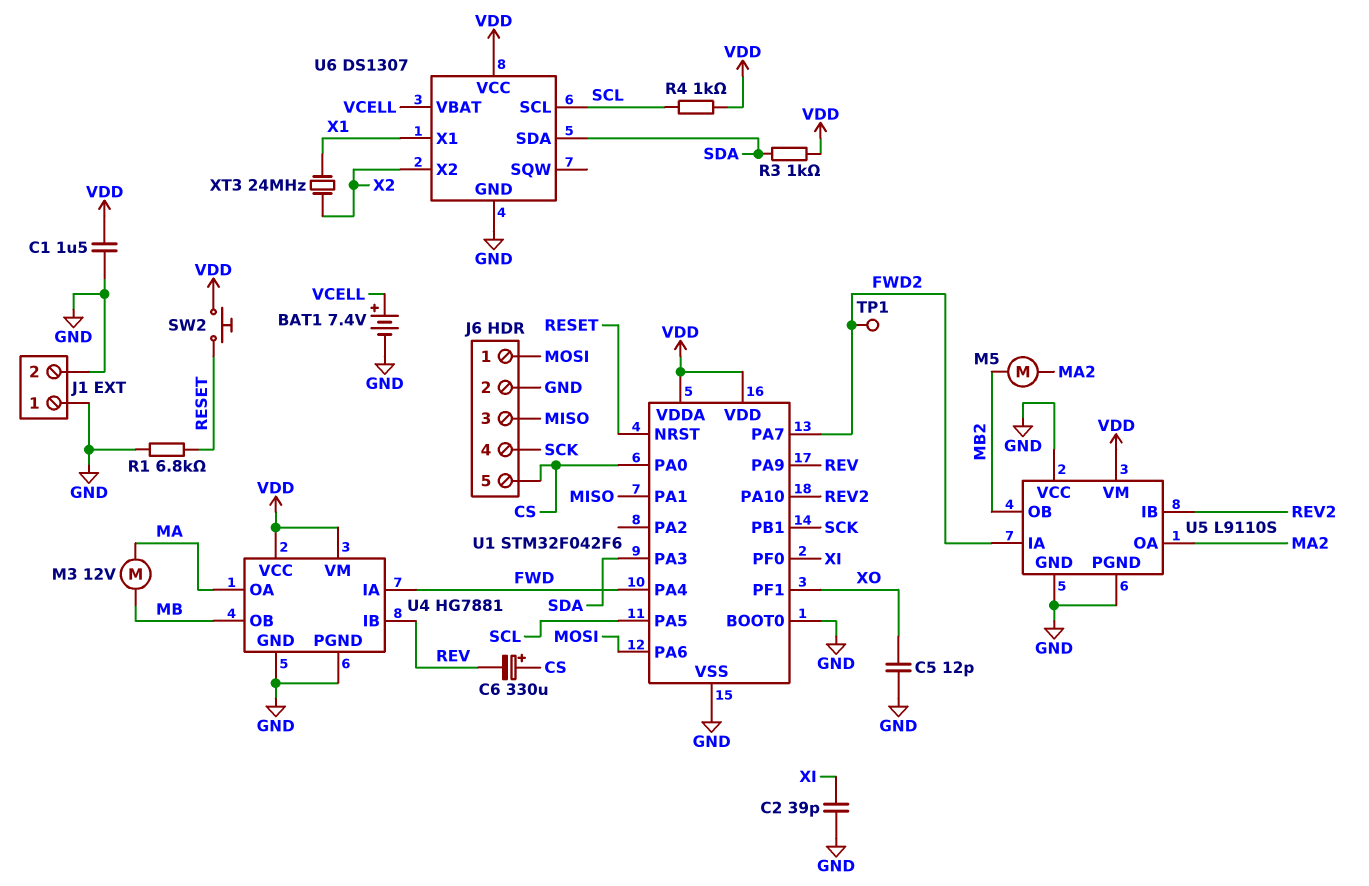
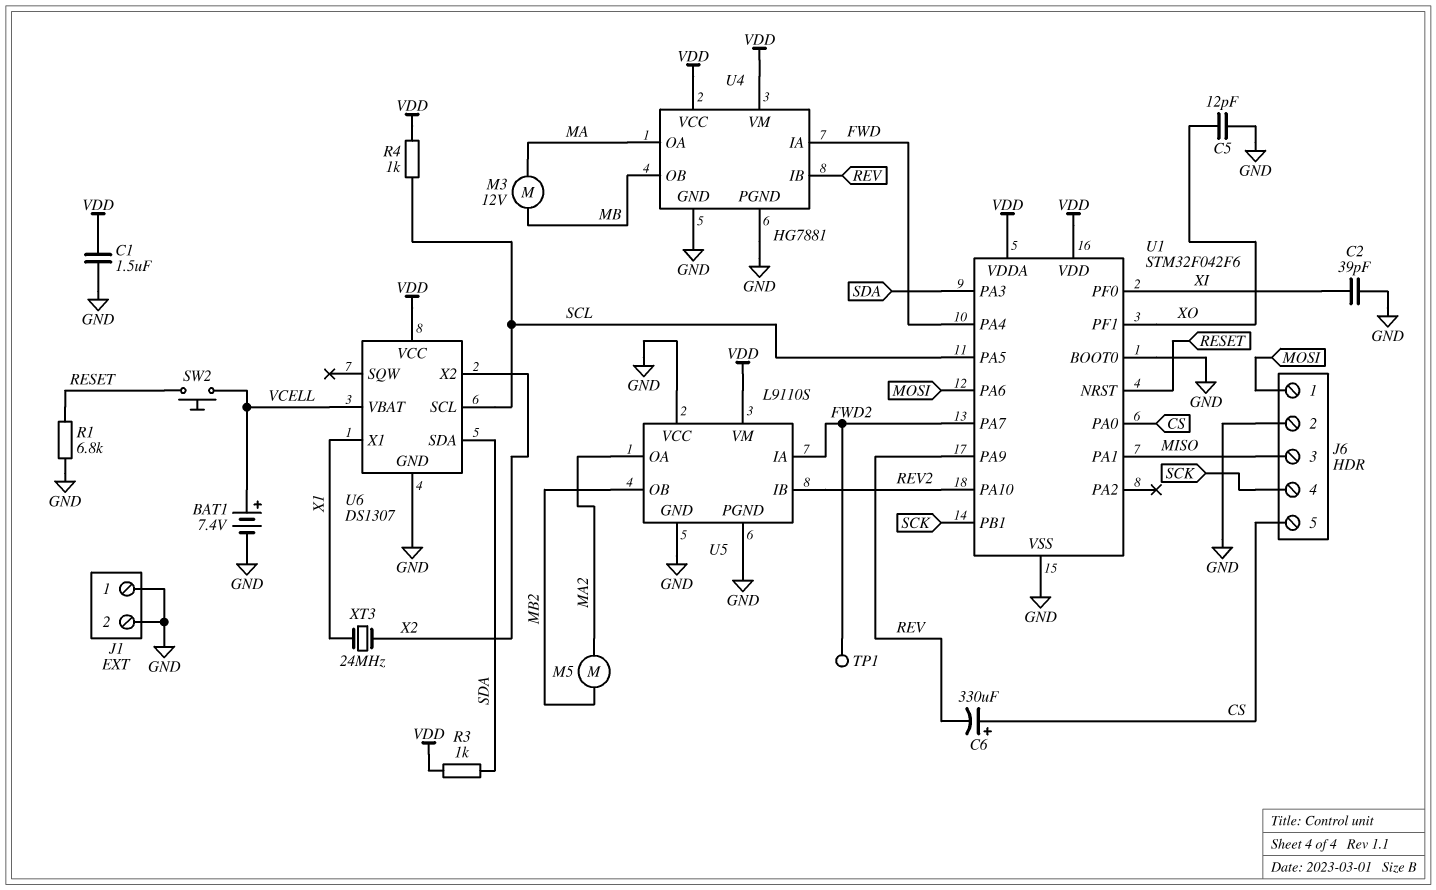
SW2: button (RESET, VDD) -> button (RESET, VCELL)

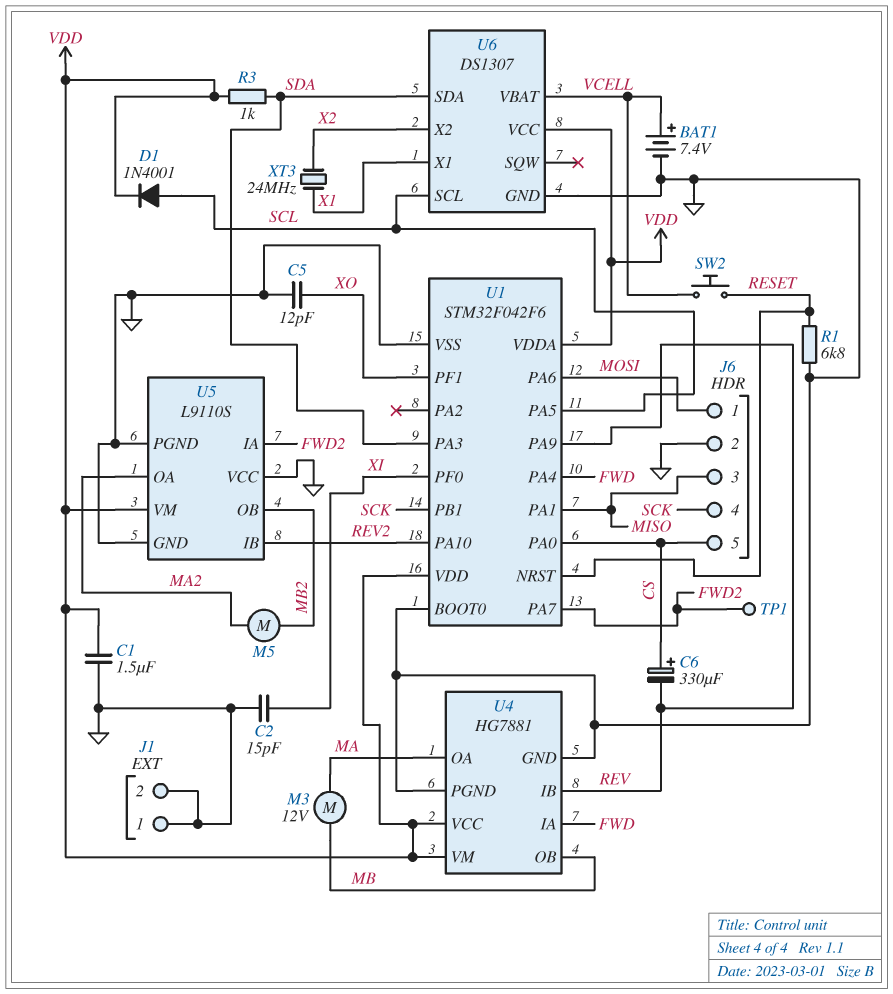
C2: 39pF (GND, XI) -> 15pF (GND, XI)
D1: none -> diode 1N4001 (A SCL, K VDD)
R4: 1k (SCL, VDD) -> none

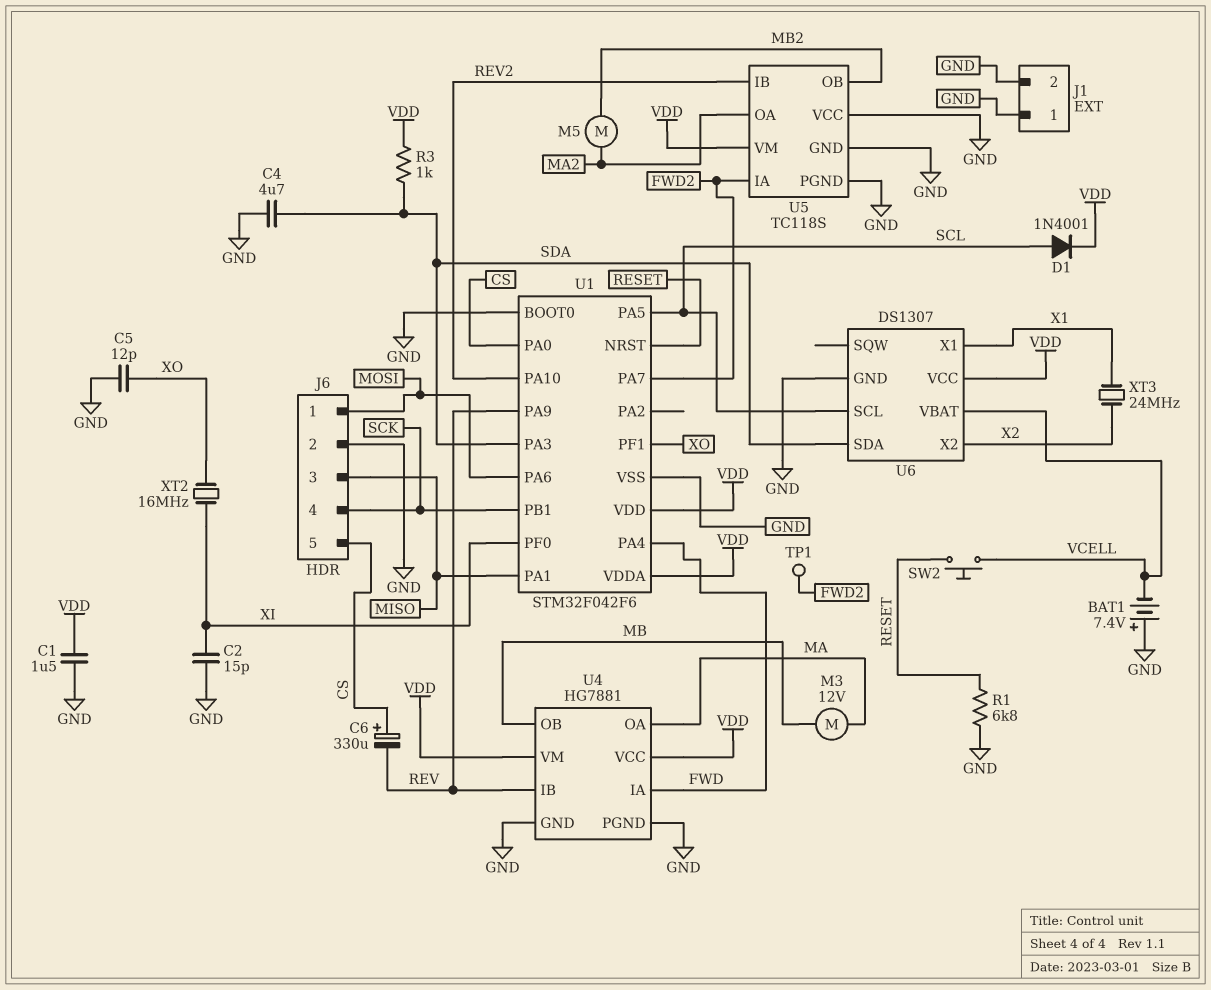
BAT1: 7.4V (plus VCELL, minus GND) -> 7.4V (plus GND, minus VCELL)
C4: none -> 4.7uF (GND, SDA)
U5: L9110S -> TC118S
XT2: none -> 16MHz (XI, XO)

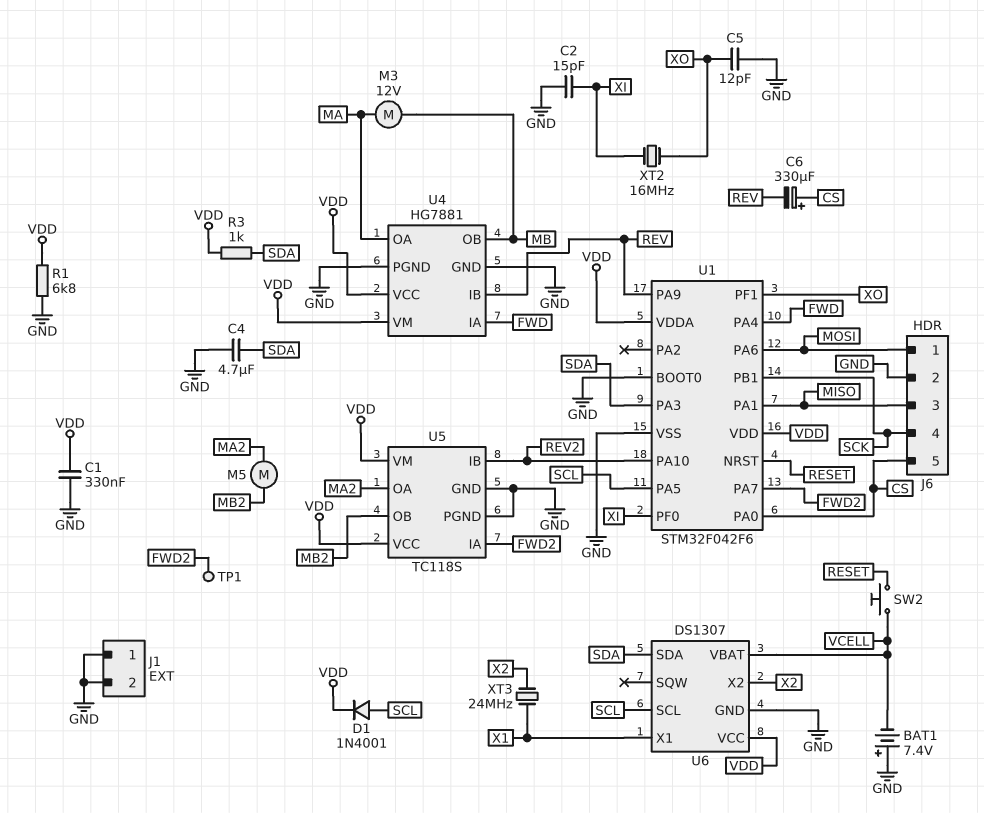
C1: 1.5uF (GND, VDD) -> 330nF (GND, VDD)
R1: 6.8k (GND, RESET) -> 6.8k (GND, VDD)
U5 pin VCC: GND -> VDD

